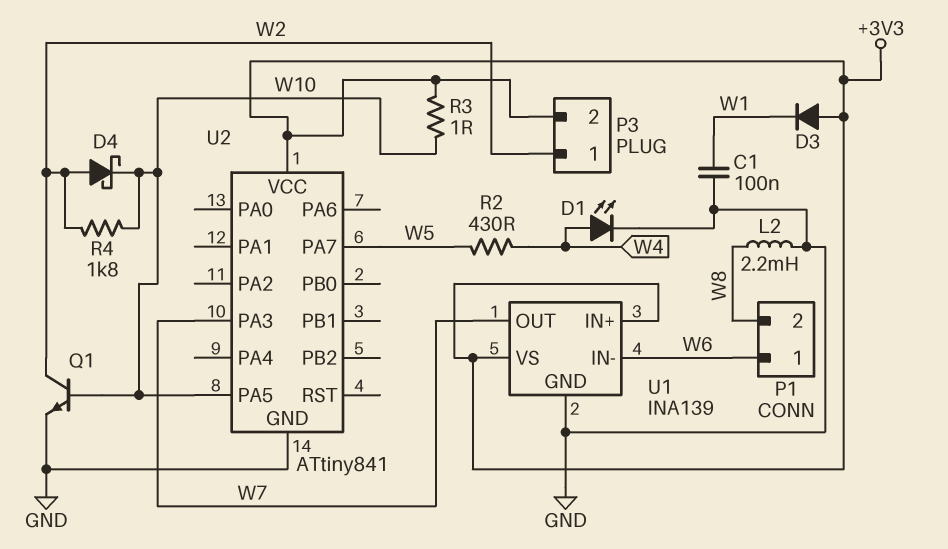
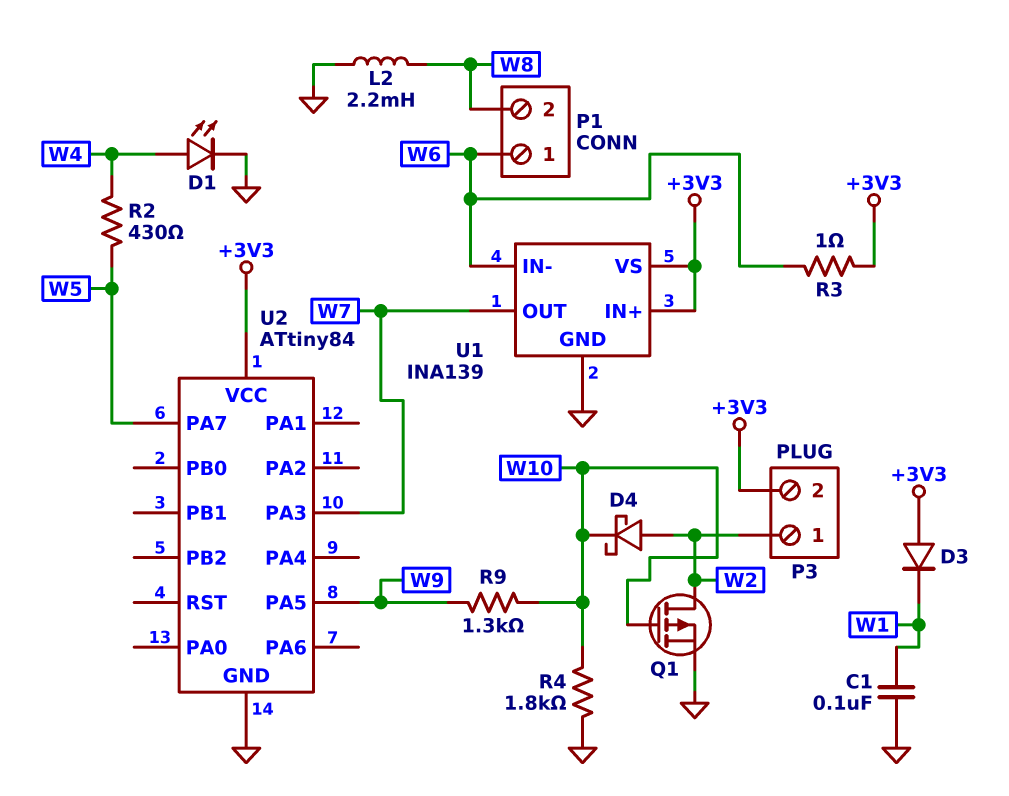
Q1: NPN (B W10, C W2, E GND) -> PMOS (G W10, D W2, S GND)
R3: 1 (+3V3, W10) -> 1 (+3V3, W6)
R4: 1.8k (W2, W10) -> 1.8k (GND, W10)
R9: none -> 1.3k (W9, W10)
U2: ATtiny841 -> ATtiny84
U2 pin PA5: W10 -> W9

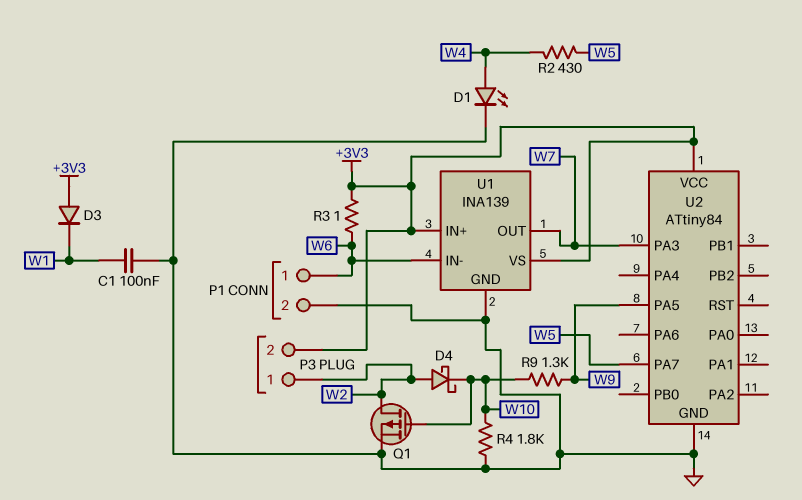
L2: 2.2mH (GND, W8) -> none
P1 pin 2: W8 -> GND

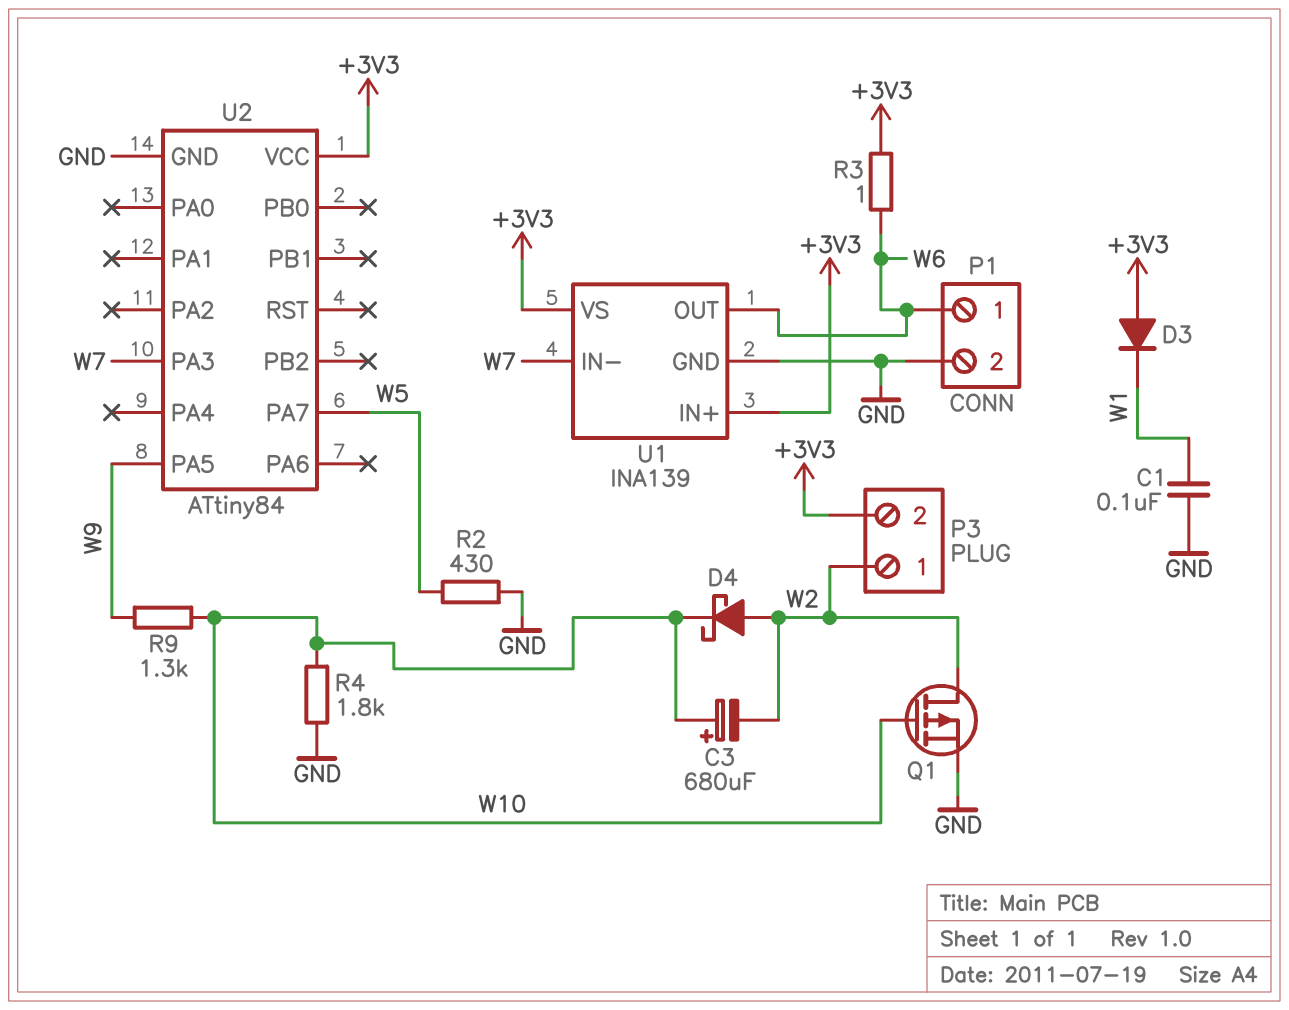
C3: none -> 680uF (plus W10, minus W2)
D1: LED (A W4, K GND) -> none
R2: 430 (W4, W5) -> 430 (GND, W5)
U1 pin IN-: W6 -> W7
U1 pin OUT: W7 -> W6

